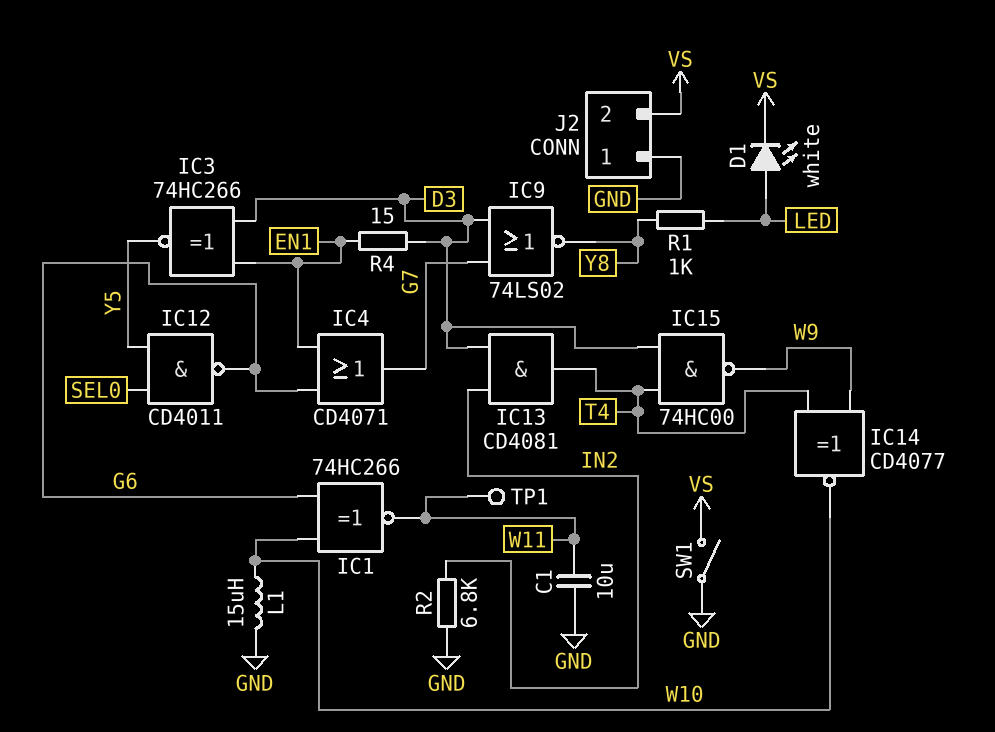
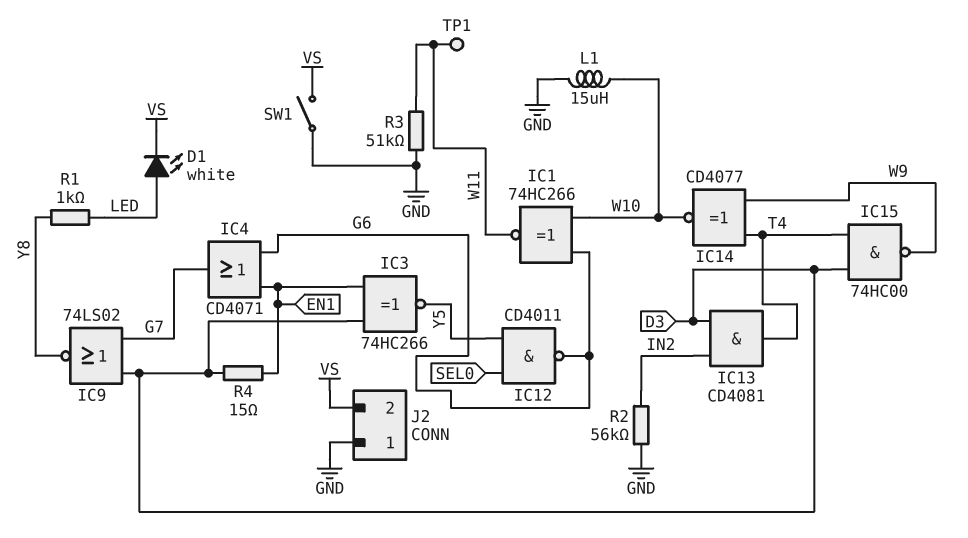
C1: 10uF (GND, W11) -> none
R2: 6.8k (GND, IN2) -> 56k (GND, IN2)
R3: none -> 51k (GND, W11)

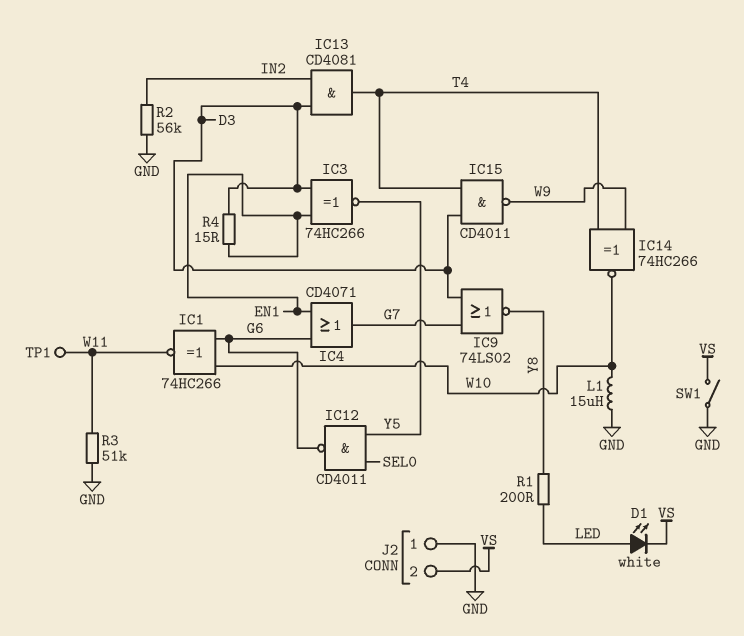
IC14: XNOR CD4077 (in T4, in W9, out W10) -> XNOR 74HC266 (in T4, in W9, out W10)
IC15: NAND 74HC00 (in D3, in T4, out W9) -> NAND CD4011 (in D3, in T4, out W9)
R1: 1k (LED, Y8) -> 200 (LED, Y8)

